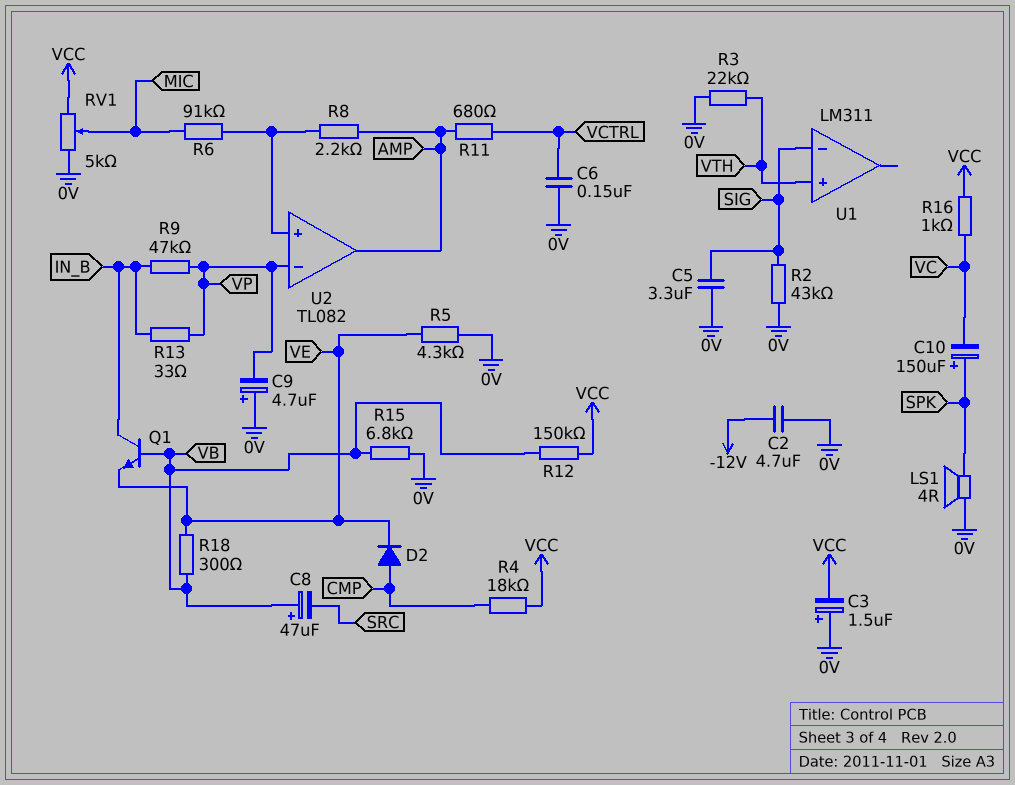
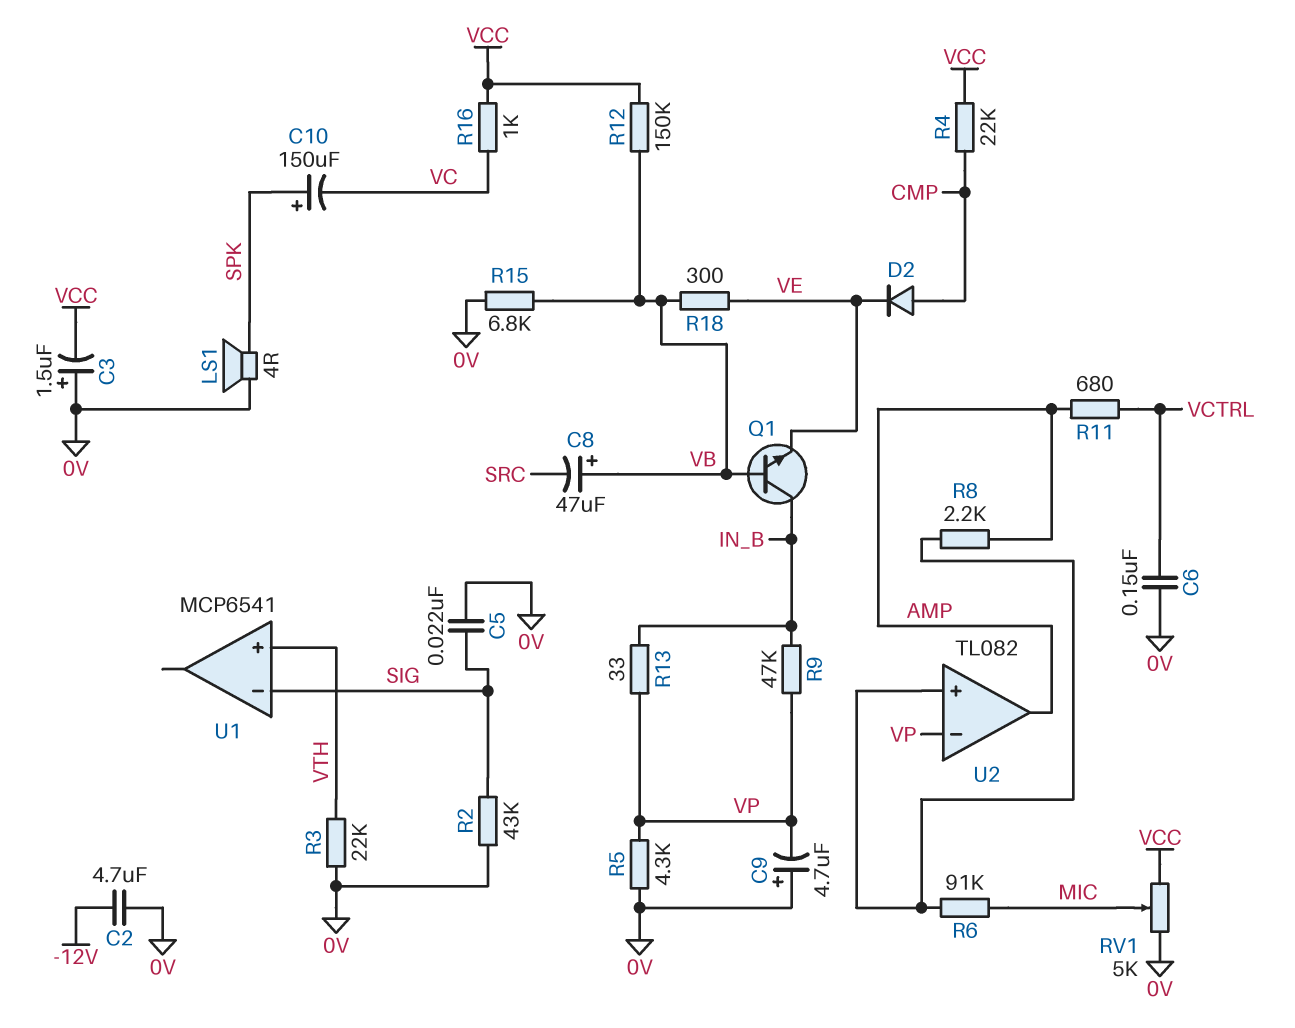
C5: 3.3uF (0V, SIG) -> 22nF (0V, SIG)
R4: 18k (CMP, VCC) -> 22k (CMP, VCC)
R5: 4.3k (0V, VE) -> 4.3k (0V, VP)
U1: LM311 -> MCP6541

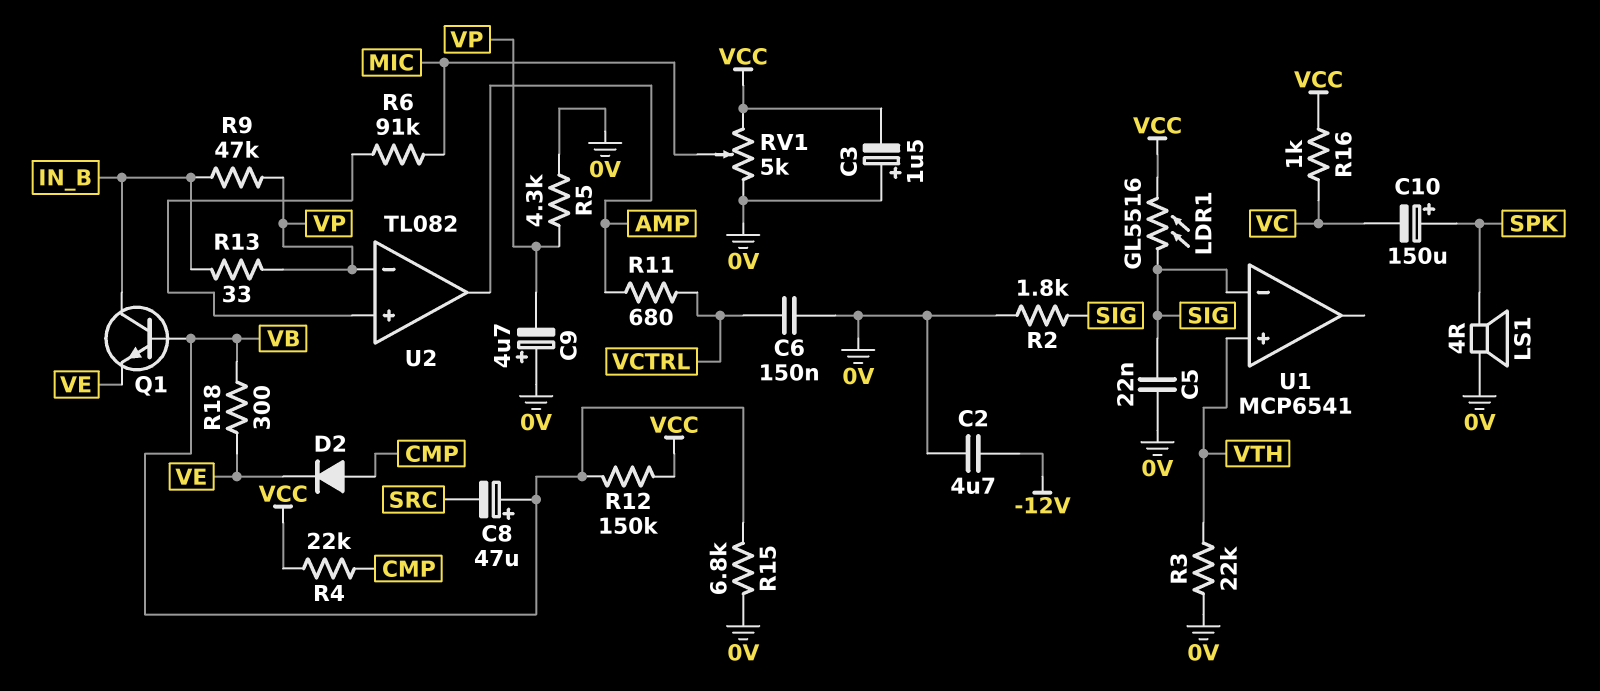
LDR1: none -> GL5516 (SIG, VCC)
R2: 43k (0V, SIG) -> 1.8k (0V, SIG)
R8: 2.2k (AMP, U2/in+) -> none

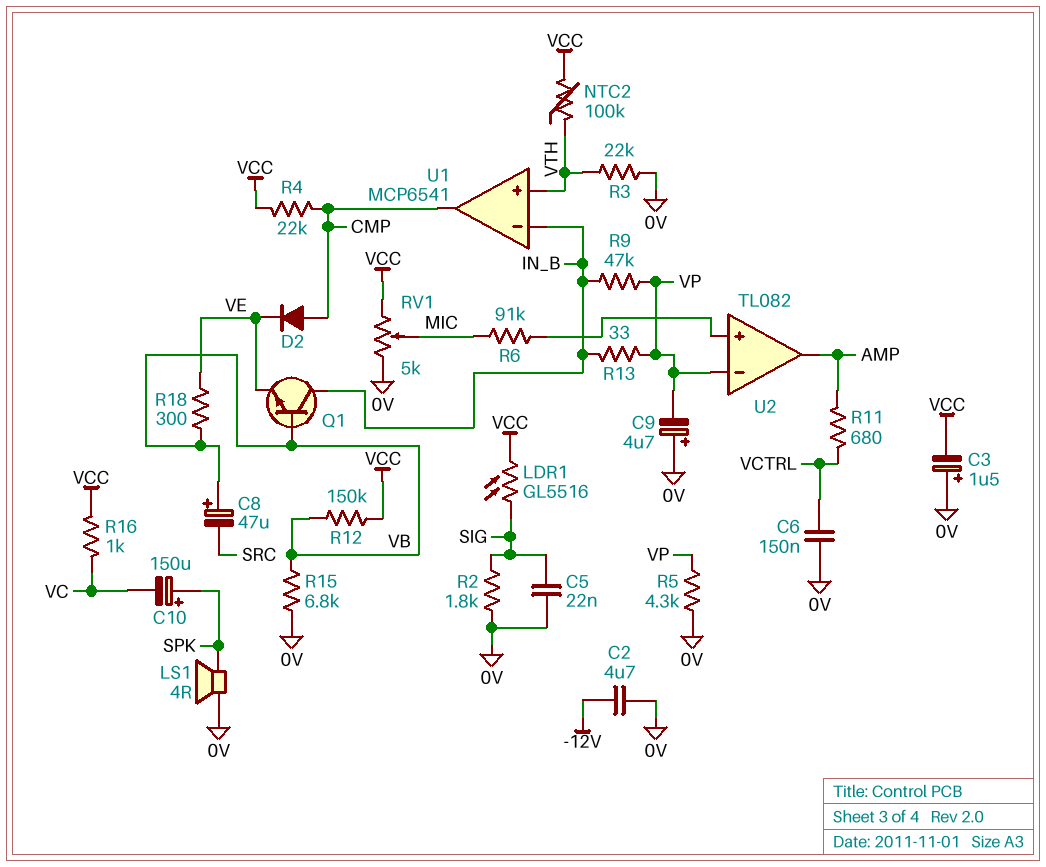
NTC2: none -> 100k (VCC, VTH)
U1 pin in-: SIG -> IN_B
U1 pin out: none -> CMP

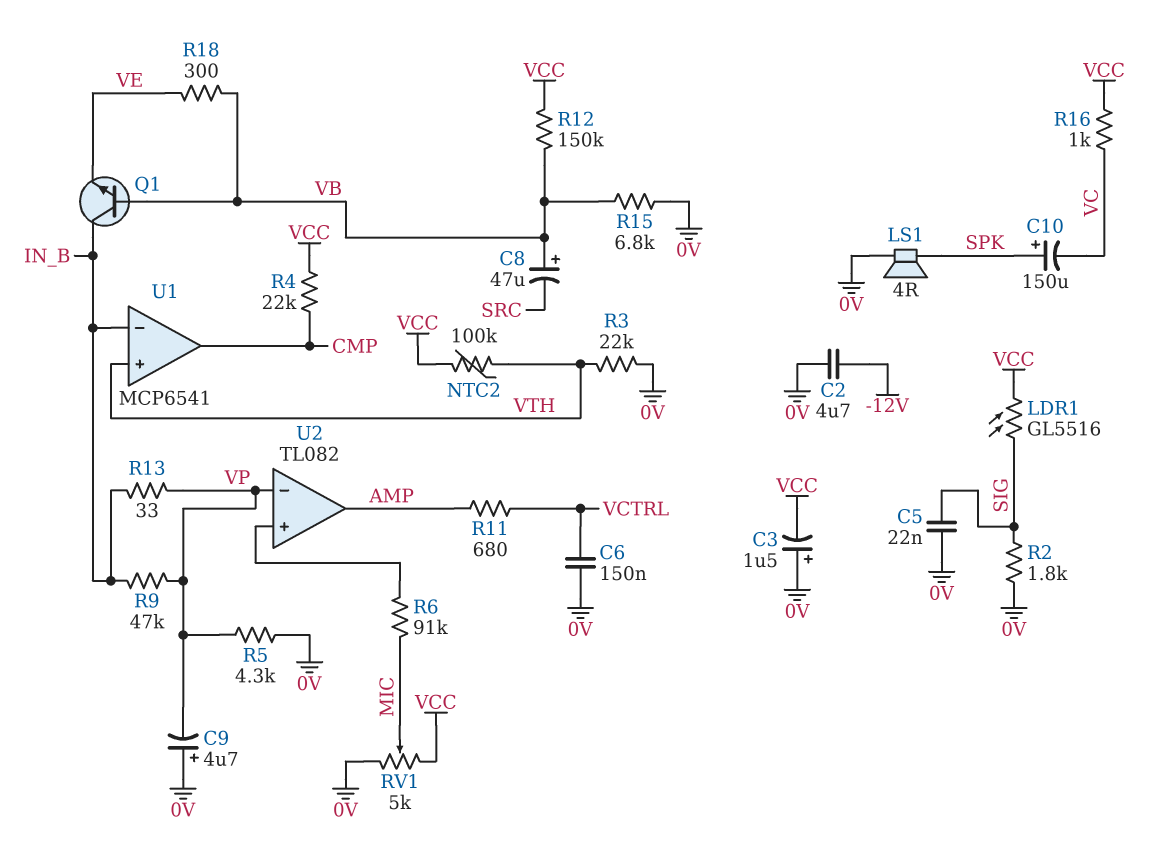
D2: diode (A CMP, K VE) -> none

